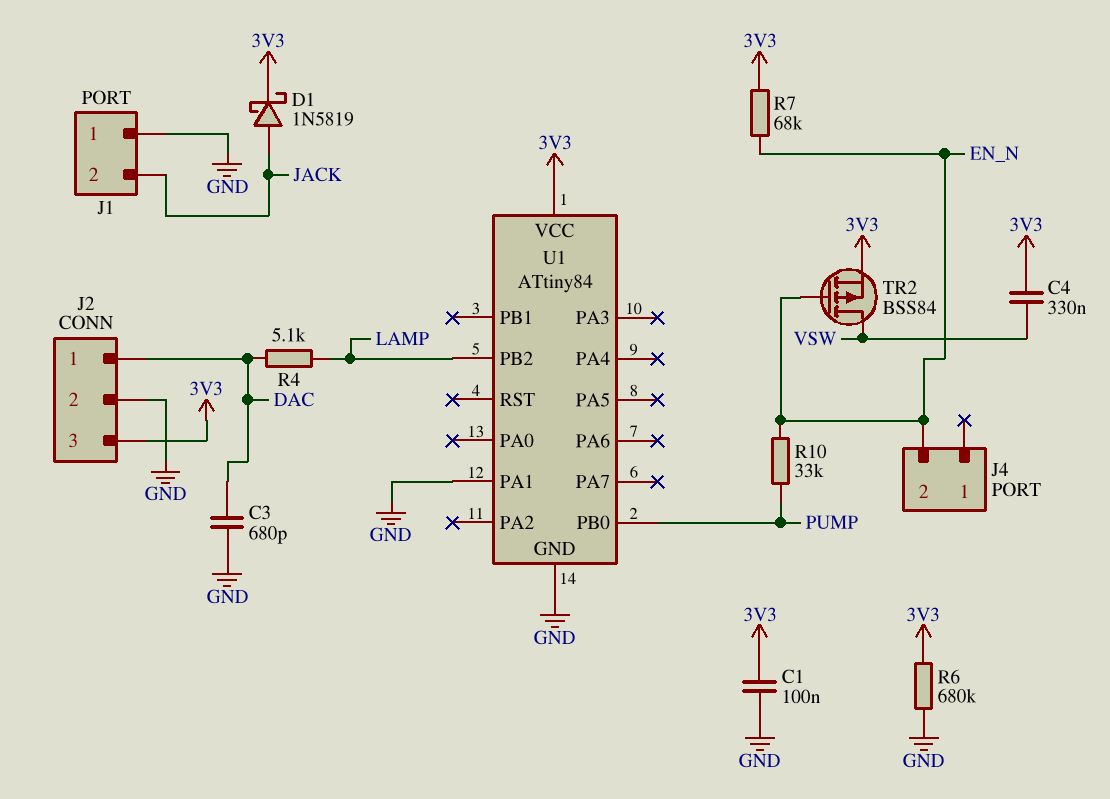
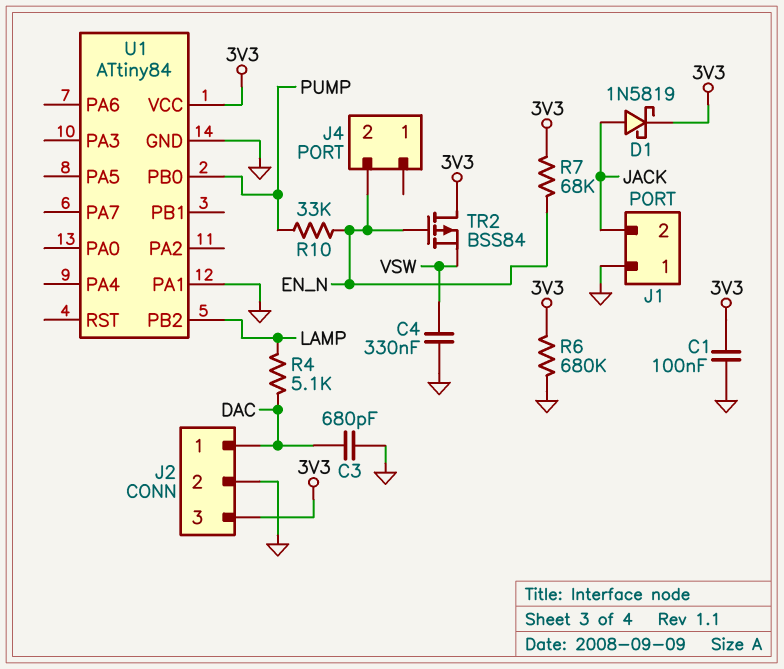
C4: 330nF (3V3, VSW) -> 330nF (GND, VSW)
TR2: PMOS BSS84 (G EN_N, D VSW, S 3V3) -> PMOS BSS84 (G EN_N, D 3V3, S VSW)

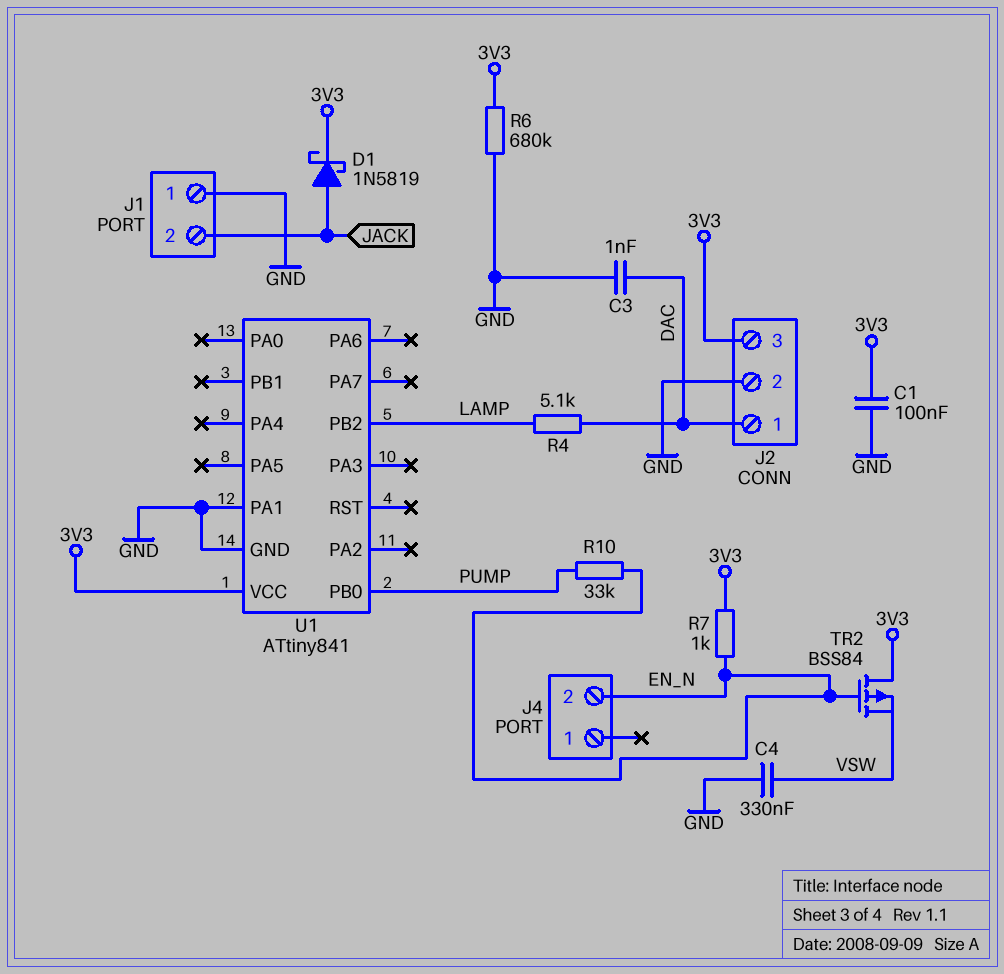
C3: 680pF (DAC, GND) -> 1nF (DAC, GND)
R7: 68k (3V3, EN_N) -> 1k (3V3, EN_N)
U1: ATtiny84 -> ATtiny841

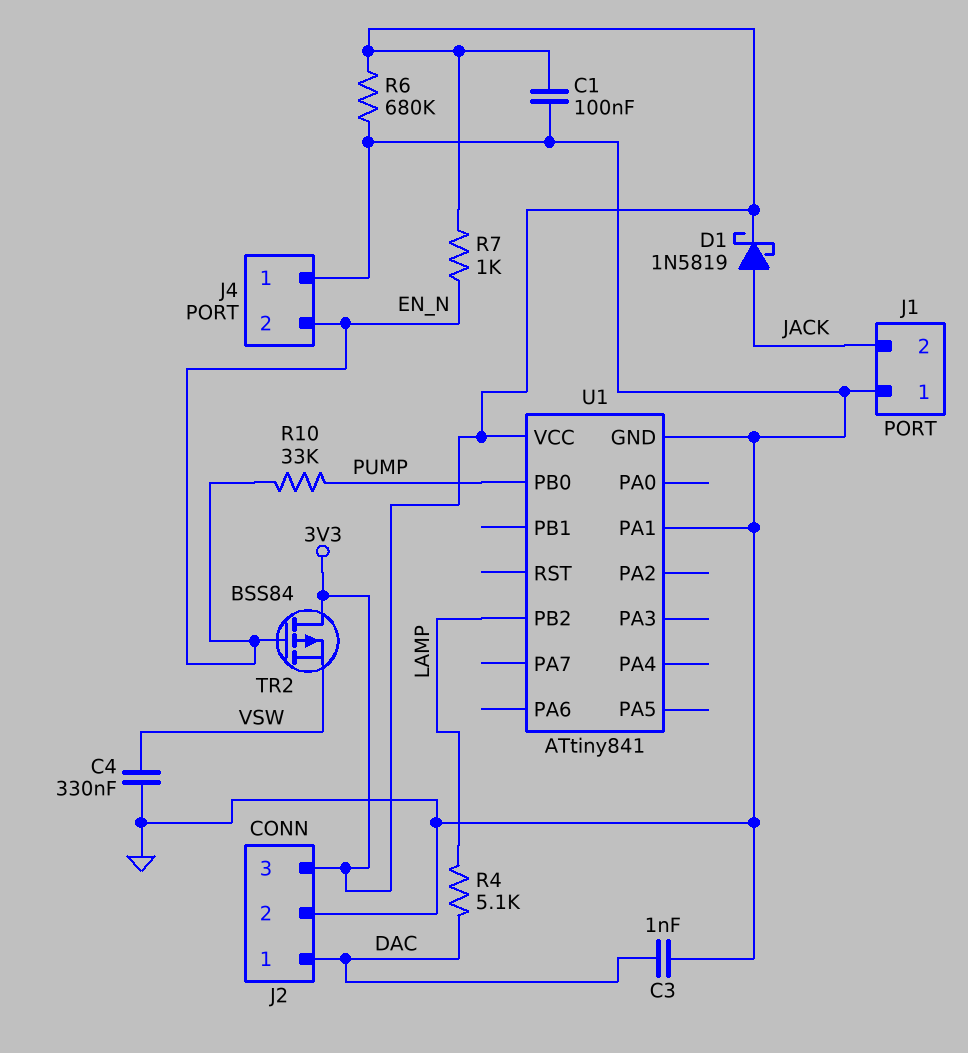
J4 pin 1: none -> GND

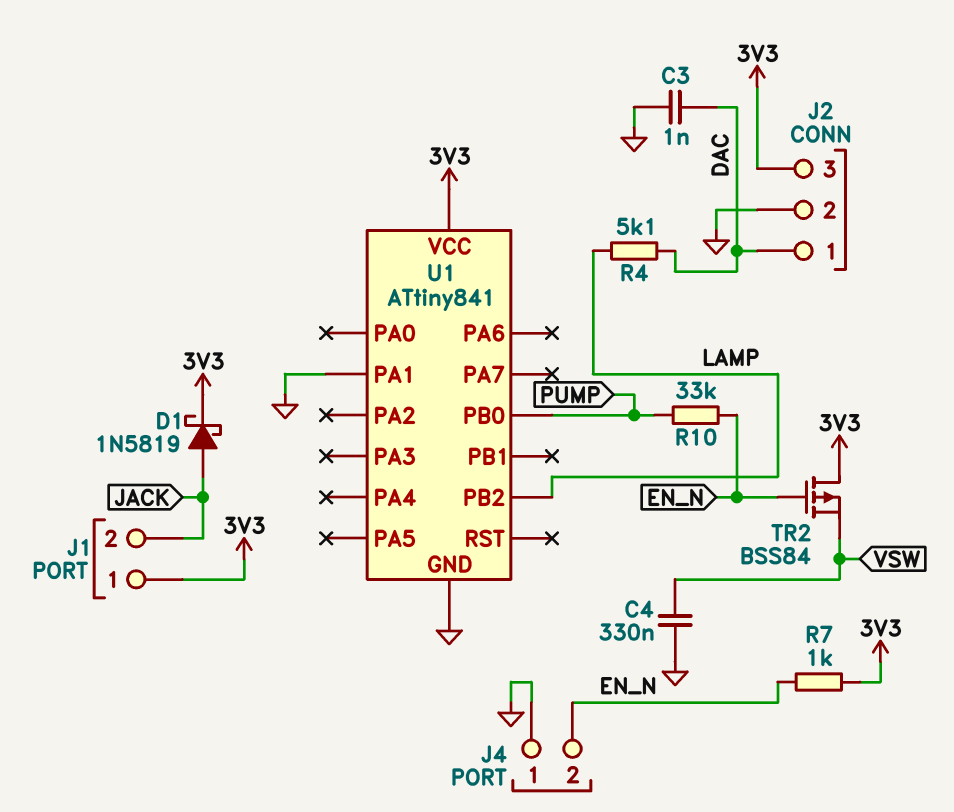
C1: 100nF (3V3, GND) -> none
J1 pin 1: GND -> 3V3
R6: 680k (3V3, GND) -> none

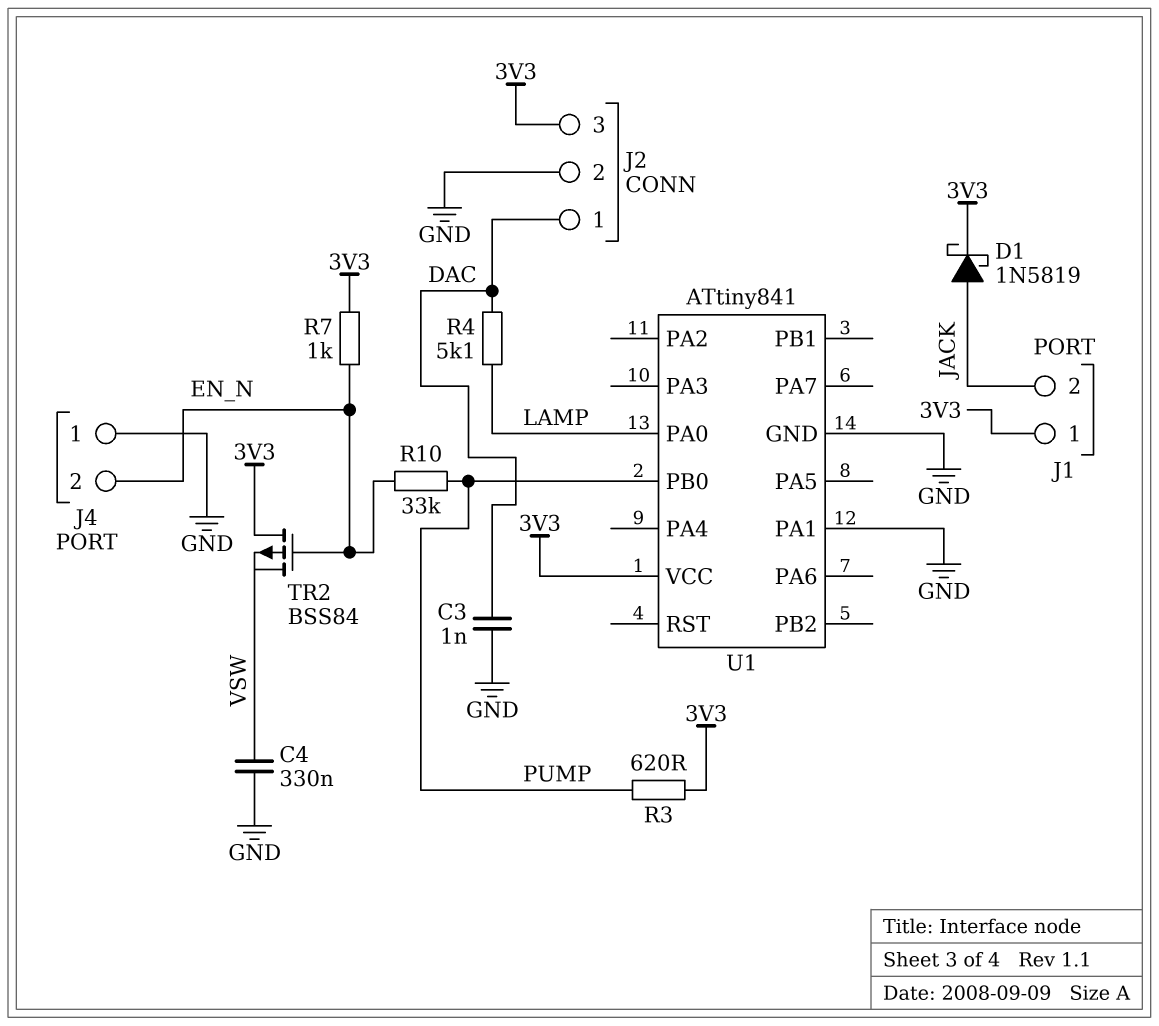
R3: none -> 620 (3V3, PUMP)
U1 pin PA0: none -> LAMP
U1 pin PB2: LAMP -> none

